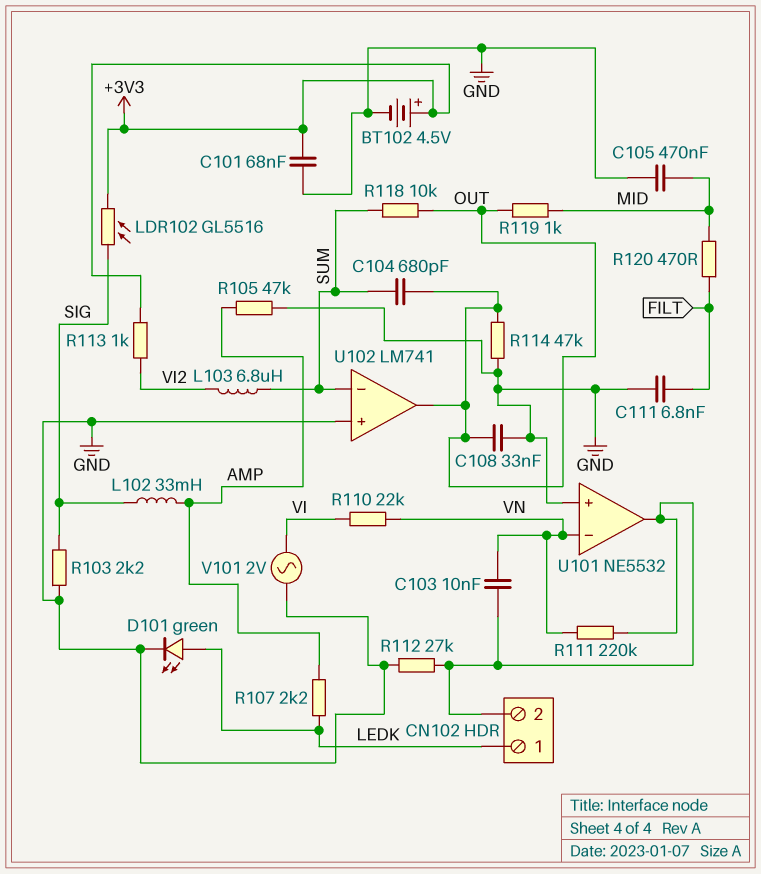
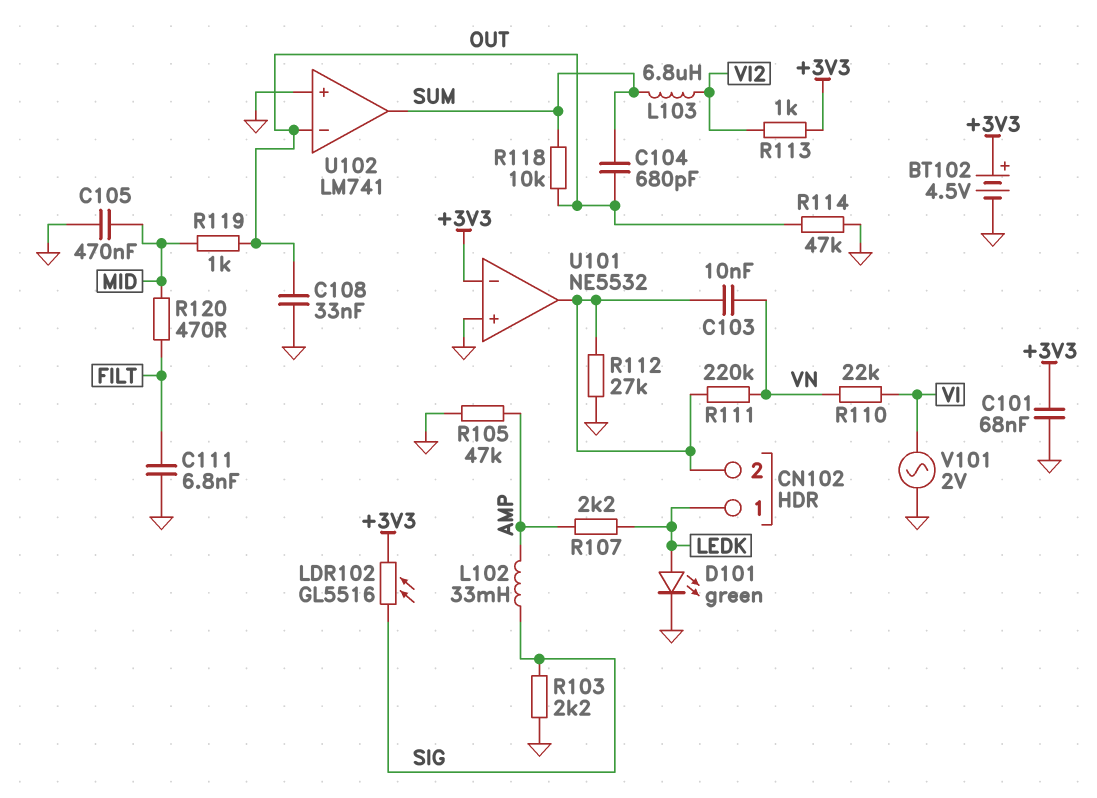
U101 pin in-: VN -> +3V3
U102 pin in-: SUM -> OUT
U102 pin out: OUT -> SUM

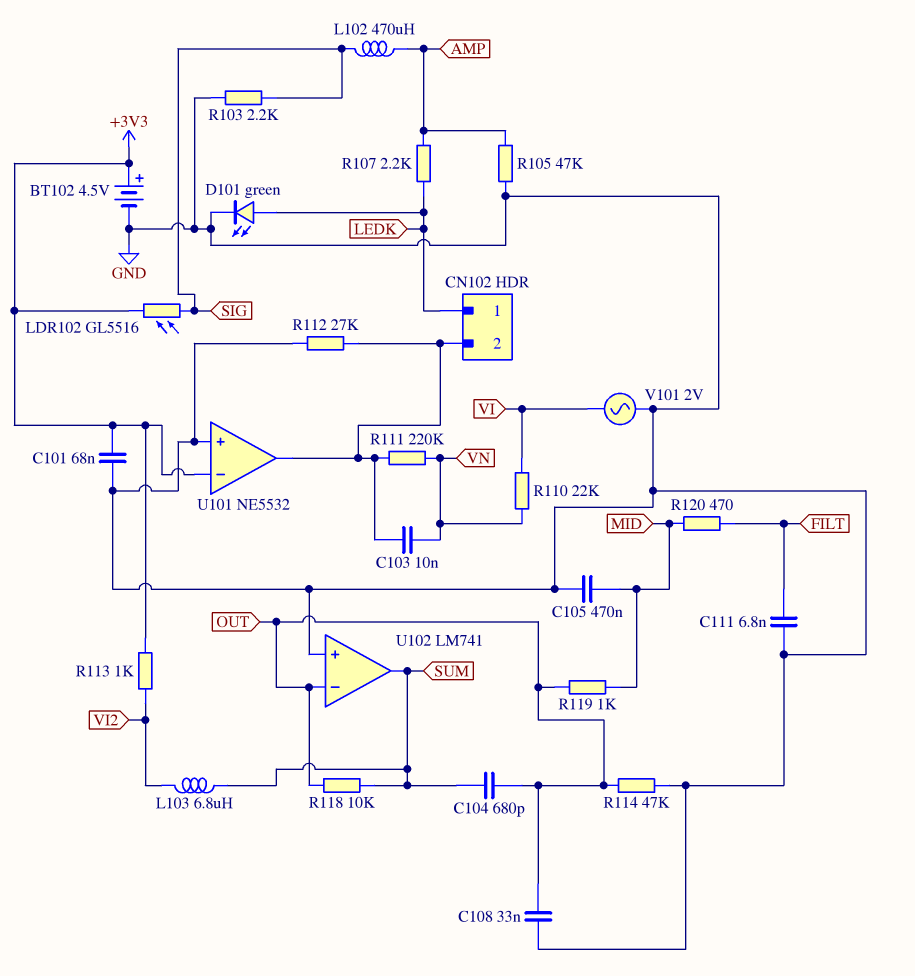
L102: 33mH (AMP, SIG) -> 470uH (AMP, SIG)

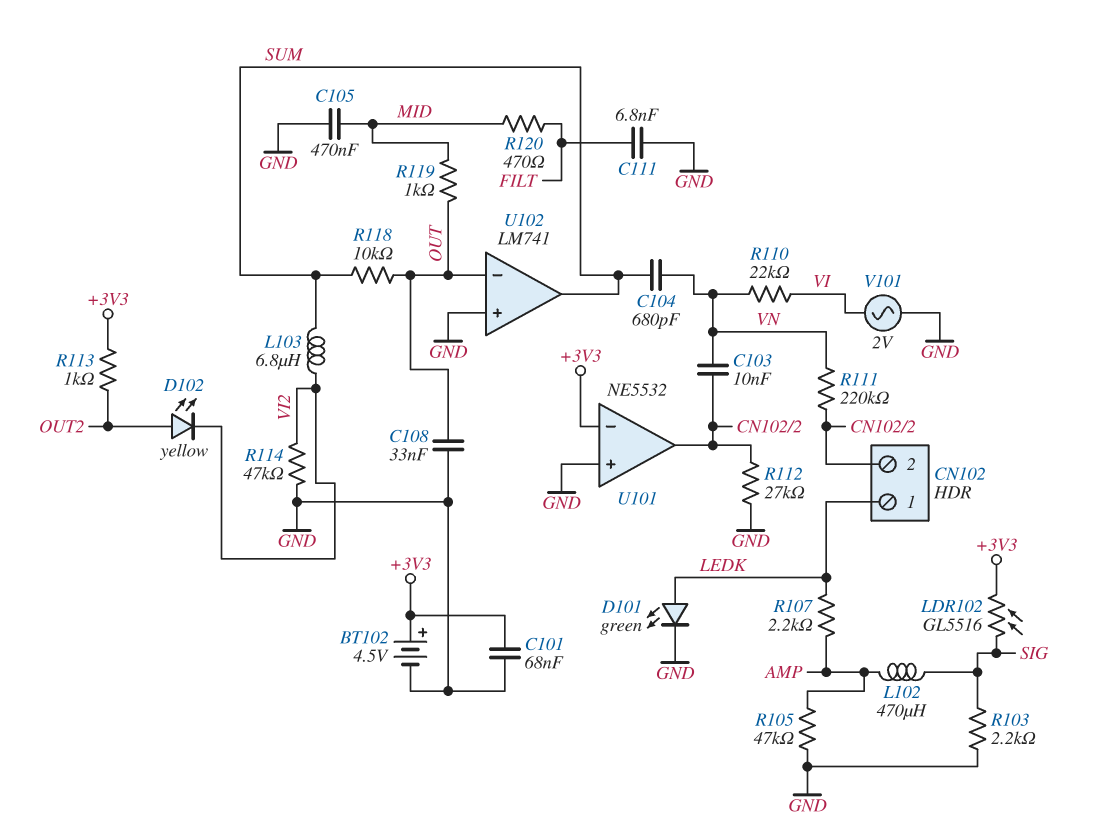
C104: 680pF (OUT, SUM) -> 680pF (SUM, VN)
D102: none -> LED yellow (A OUT2, K VI2)
R113: 1k (+3V3, VI2) -> 1k (+3V3, OUT2)
R114: 47k (GND, OUT) -> 47k (GND, VI2)

